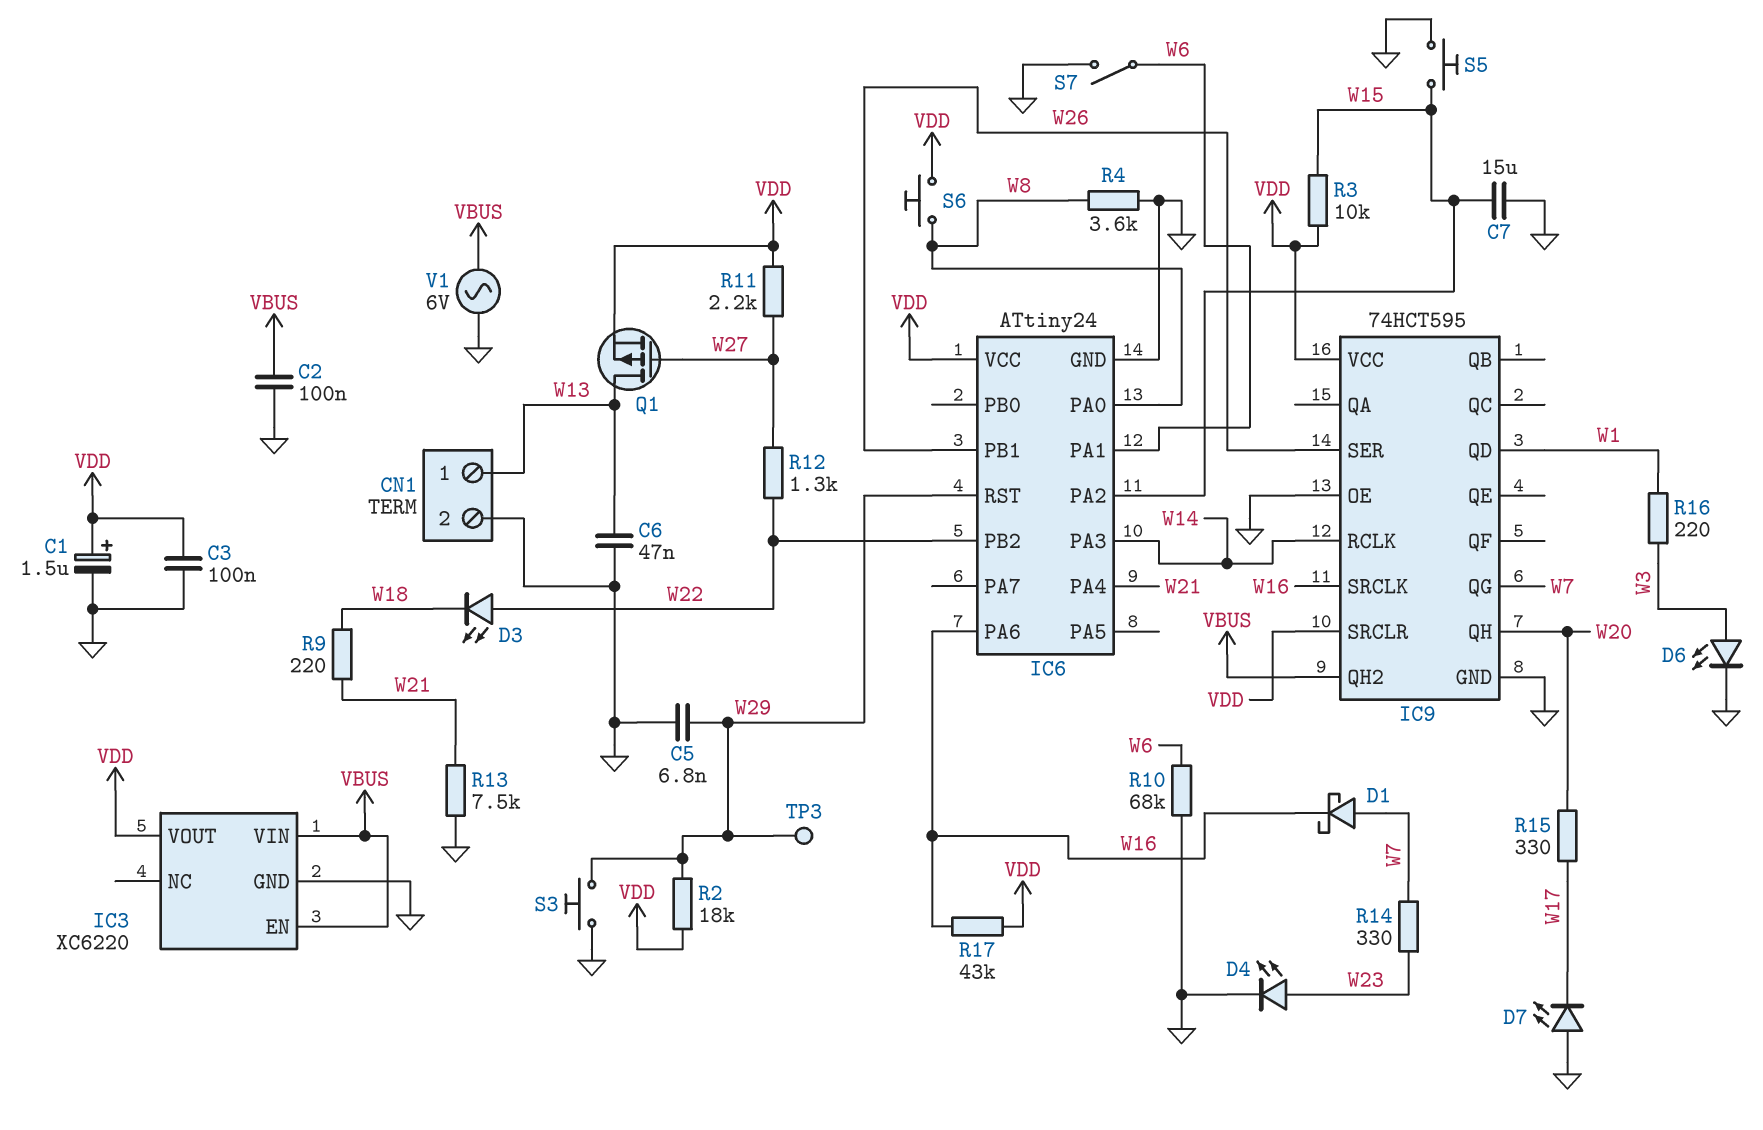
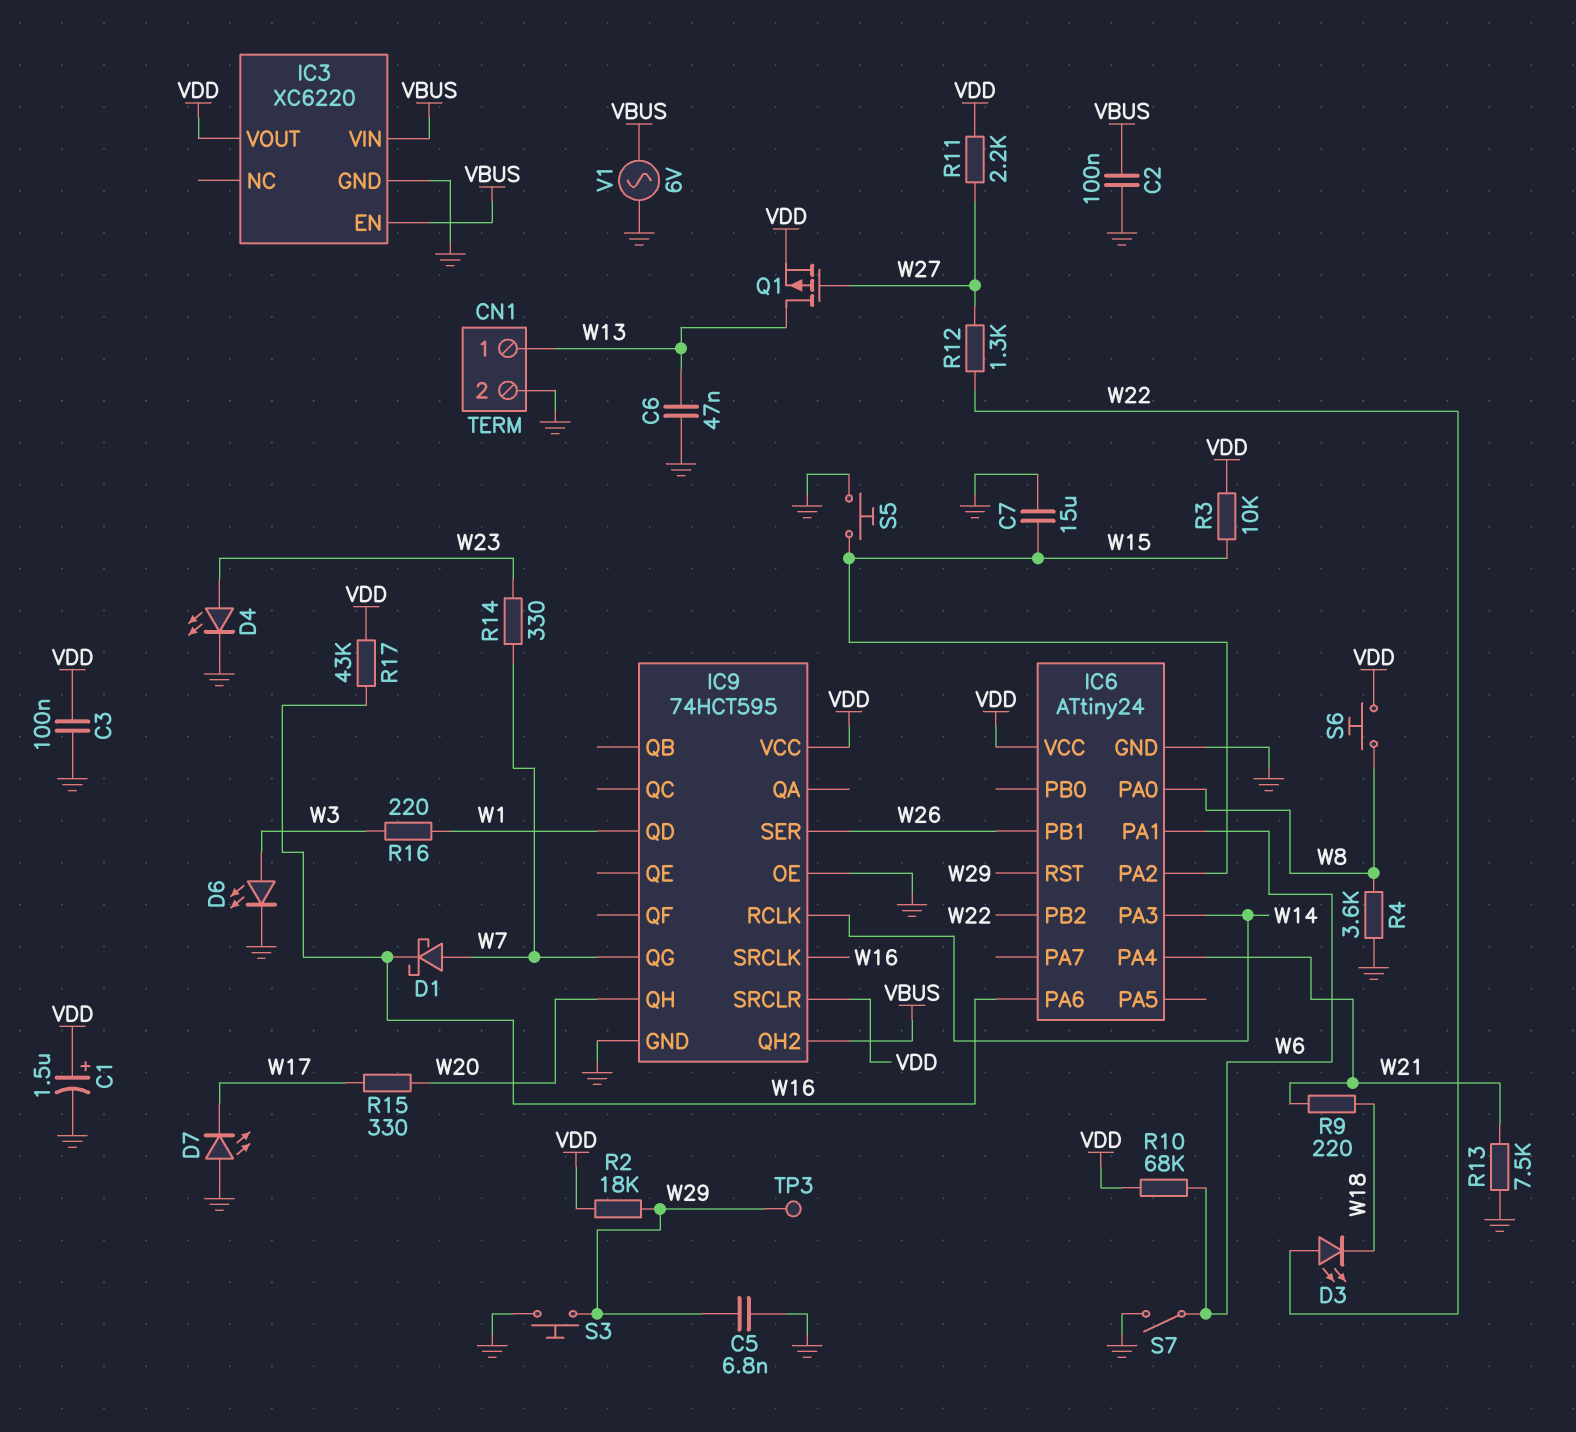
R10: 68k (GND, W6) -> 68k (VDD, W6)

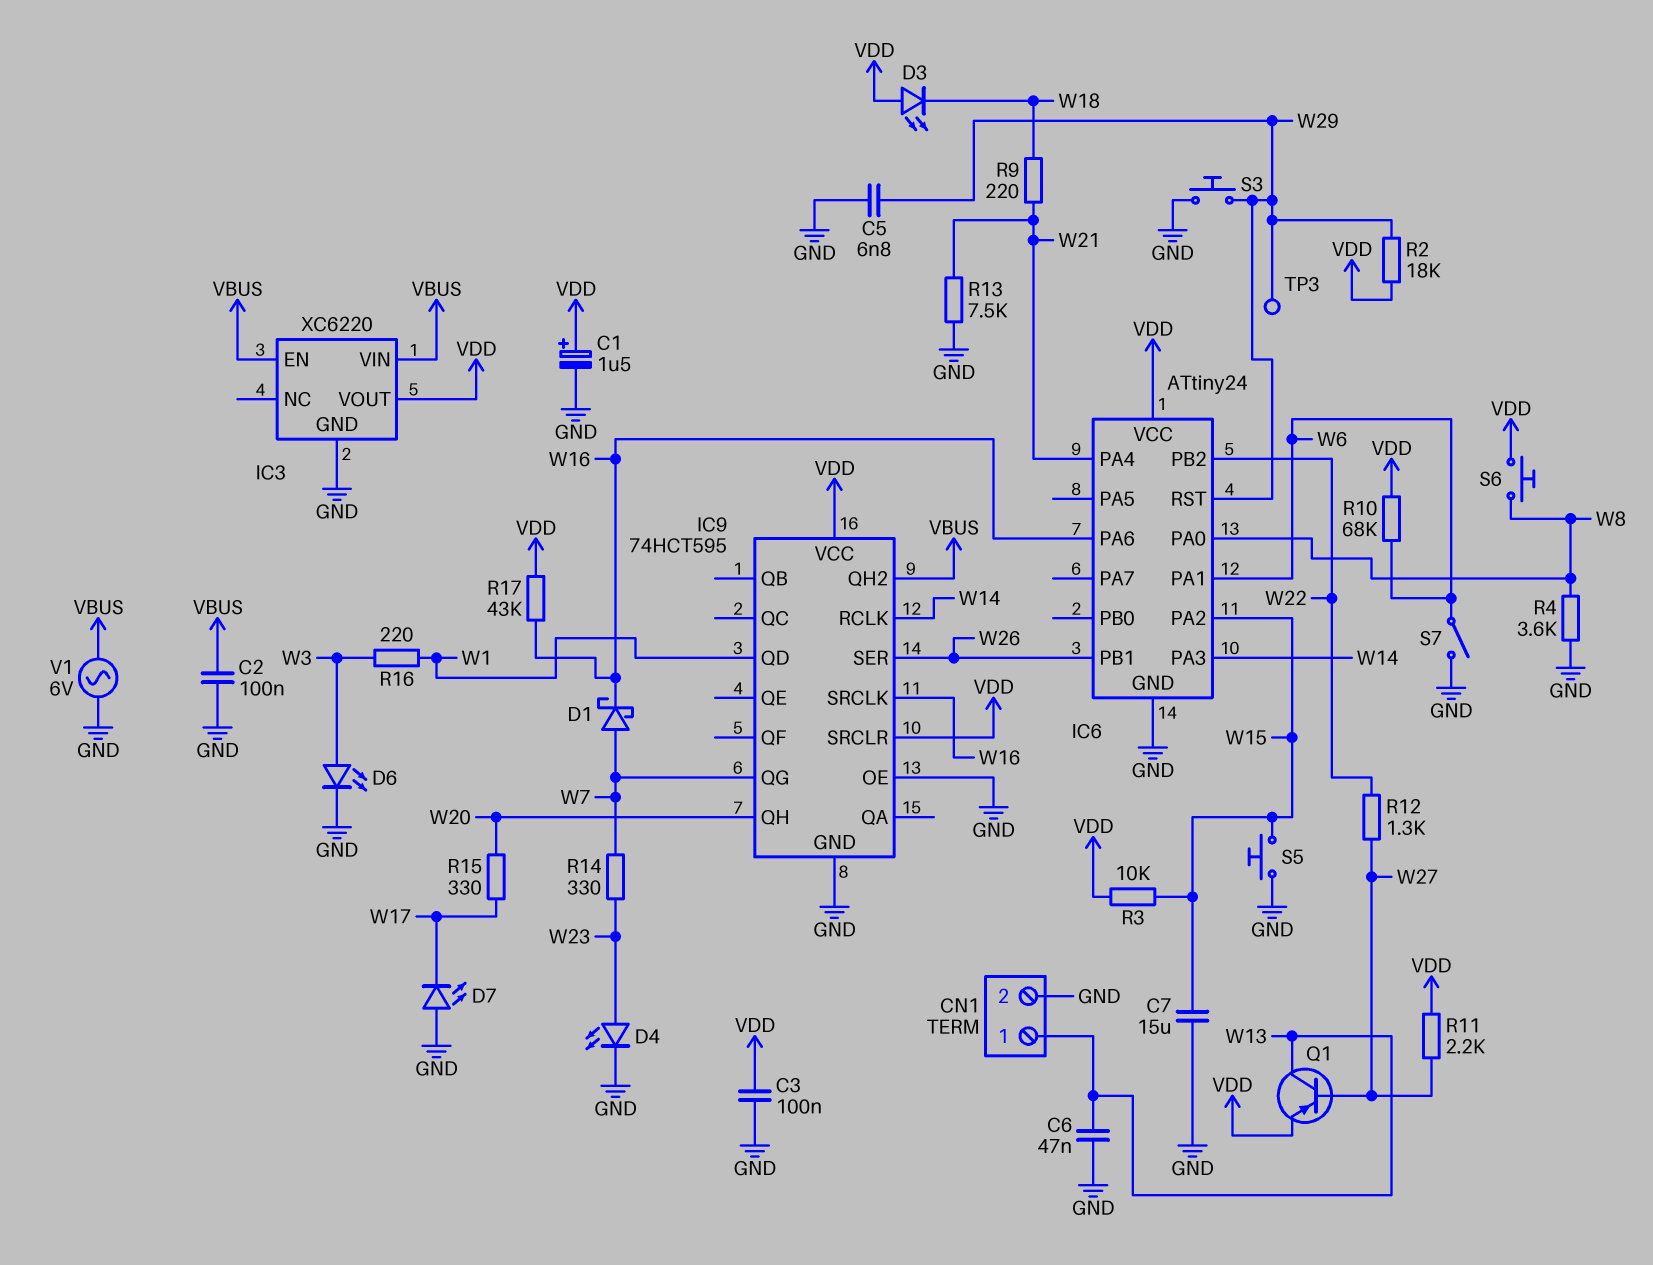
D3: LED (A W22, K W18) -> LED (A VDD, K W18)
Q1: PMOS (G W27, D W13, S VDD) -> PNP (B W27, C W13, E VDD)

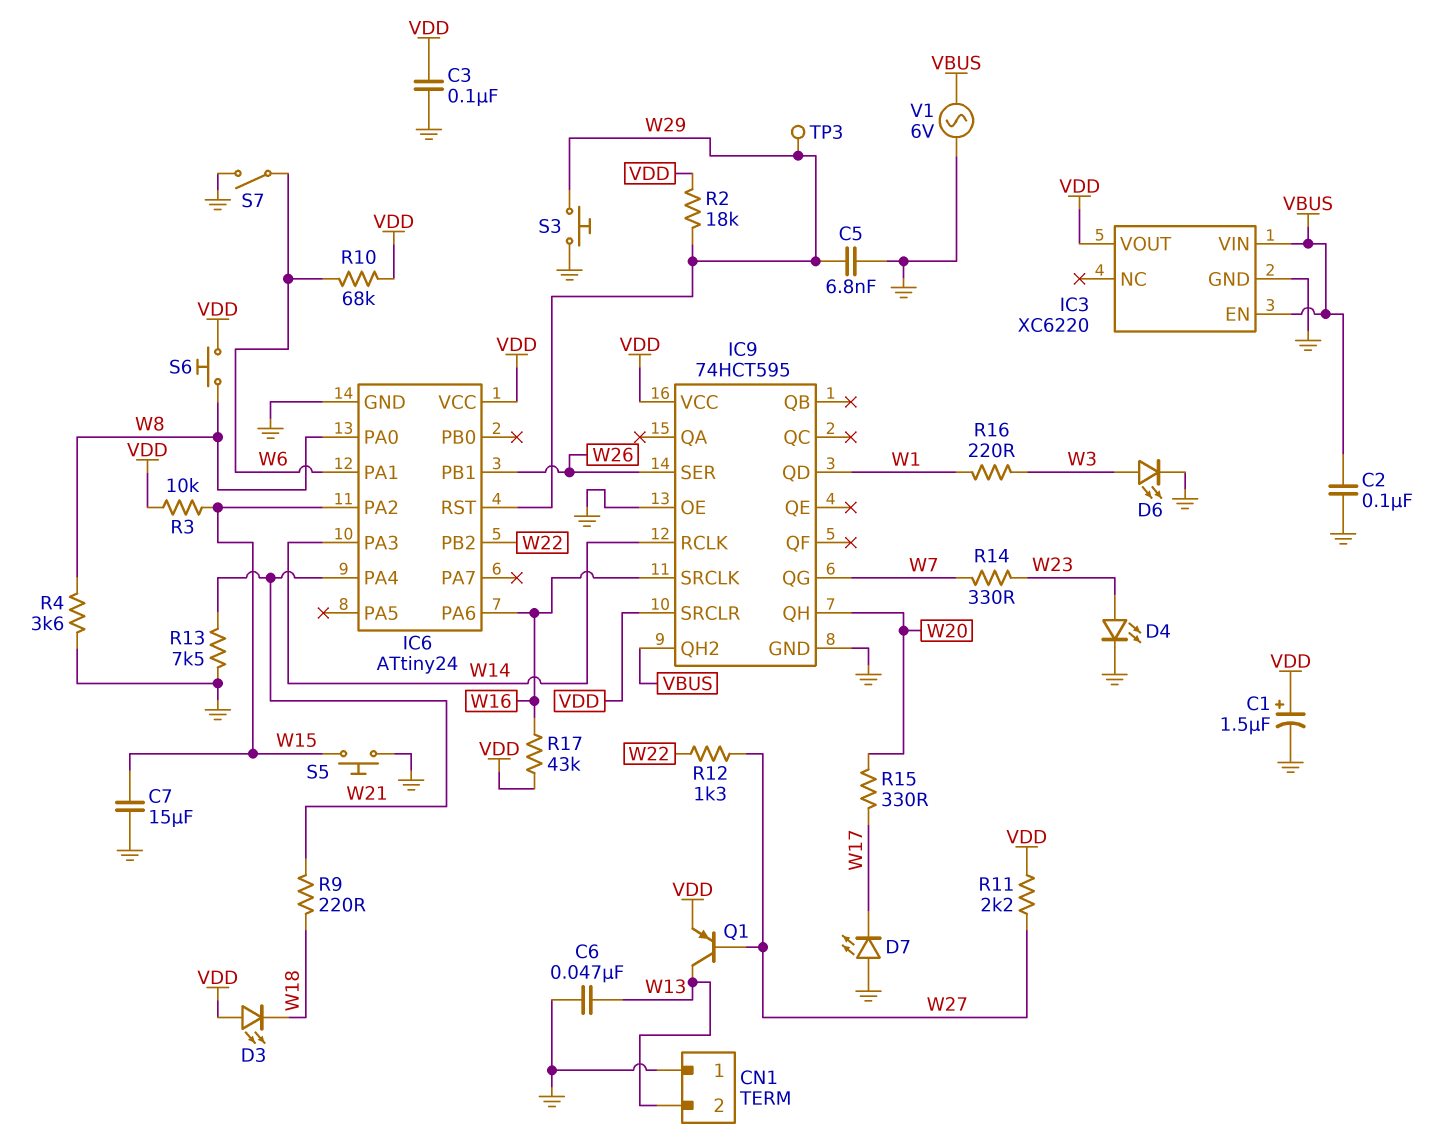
CN1 pin 1: W13 -> GND
CN1 pin 2: GND -> W13
D1: schottky (A W7, K W16) -> none

